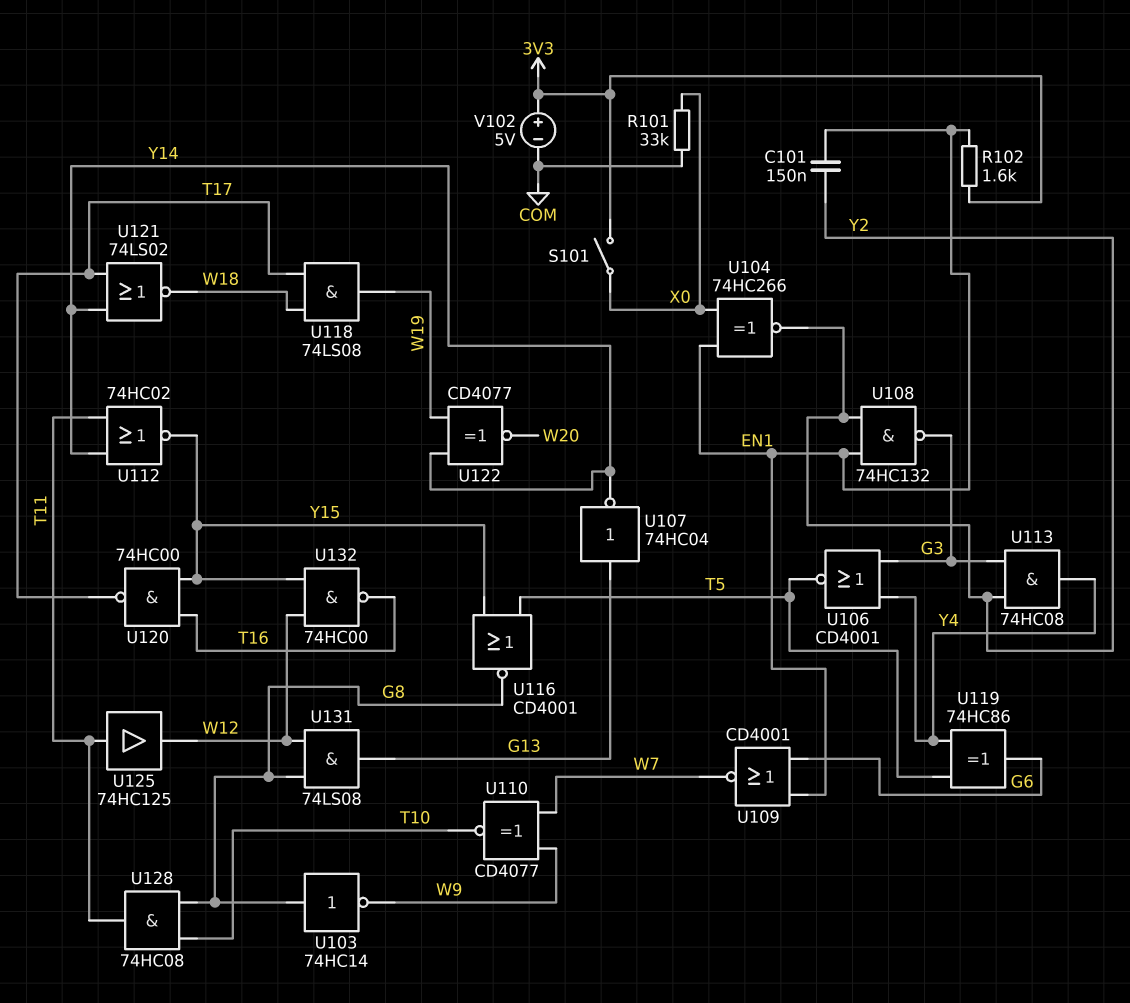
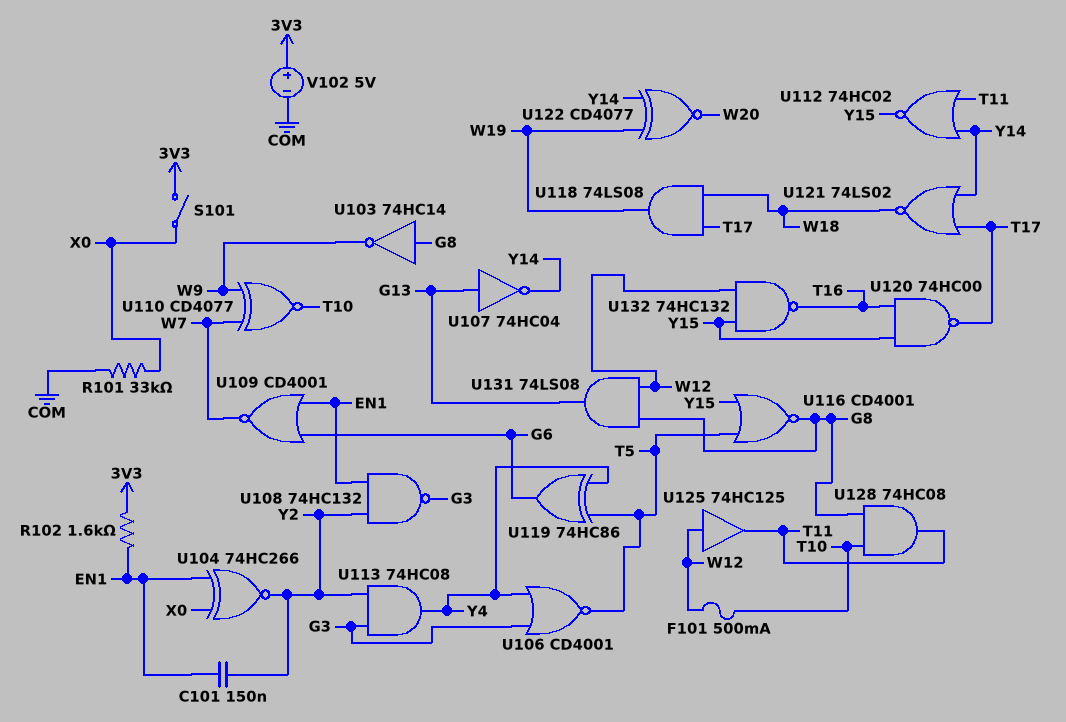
F101: none -> 500mA (T10, W12)
U125: buffer 74HC125 (in T11, out W12) -> buffer 74HC125 (in W12, out T11)
U132: NAND 74HC00 (in W12, in Y15, out T16) -> NAND 74HC132 (in W12, in Y15, out T16)

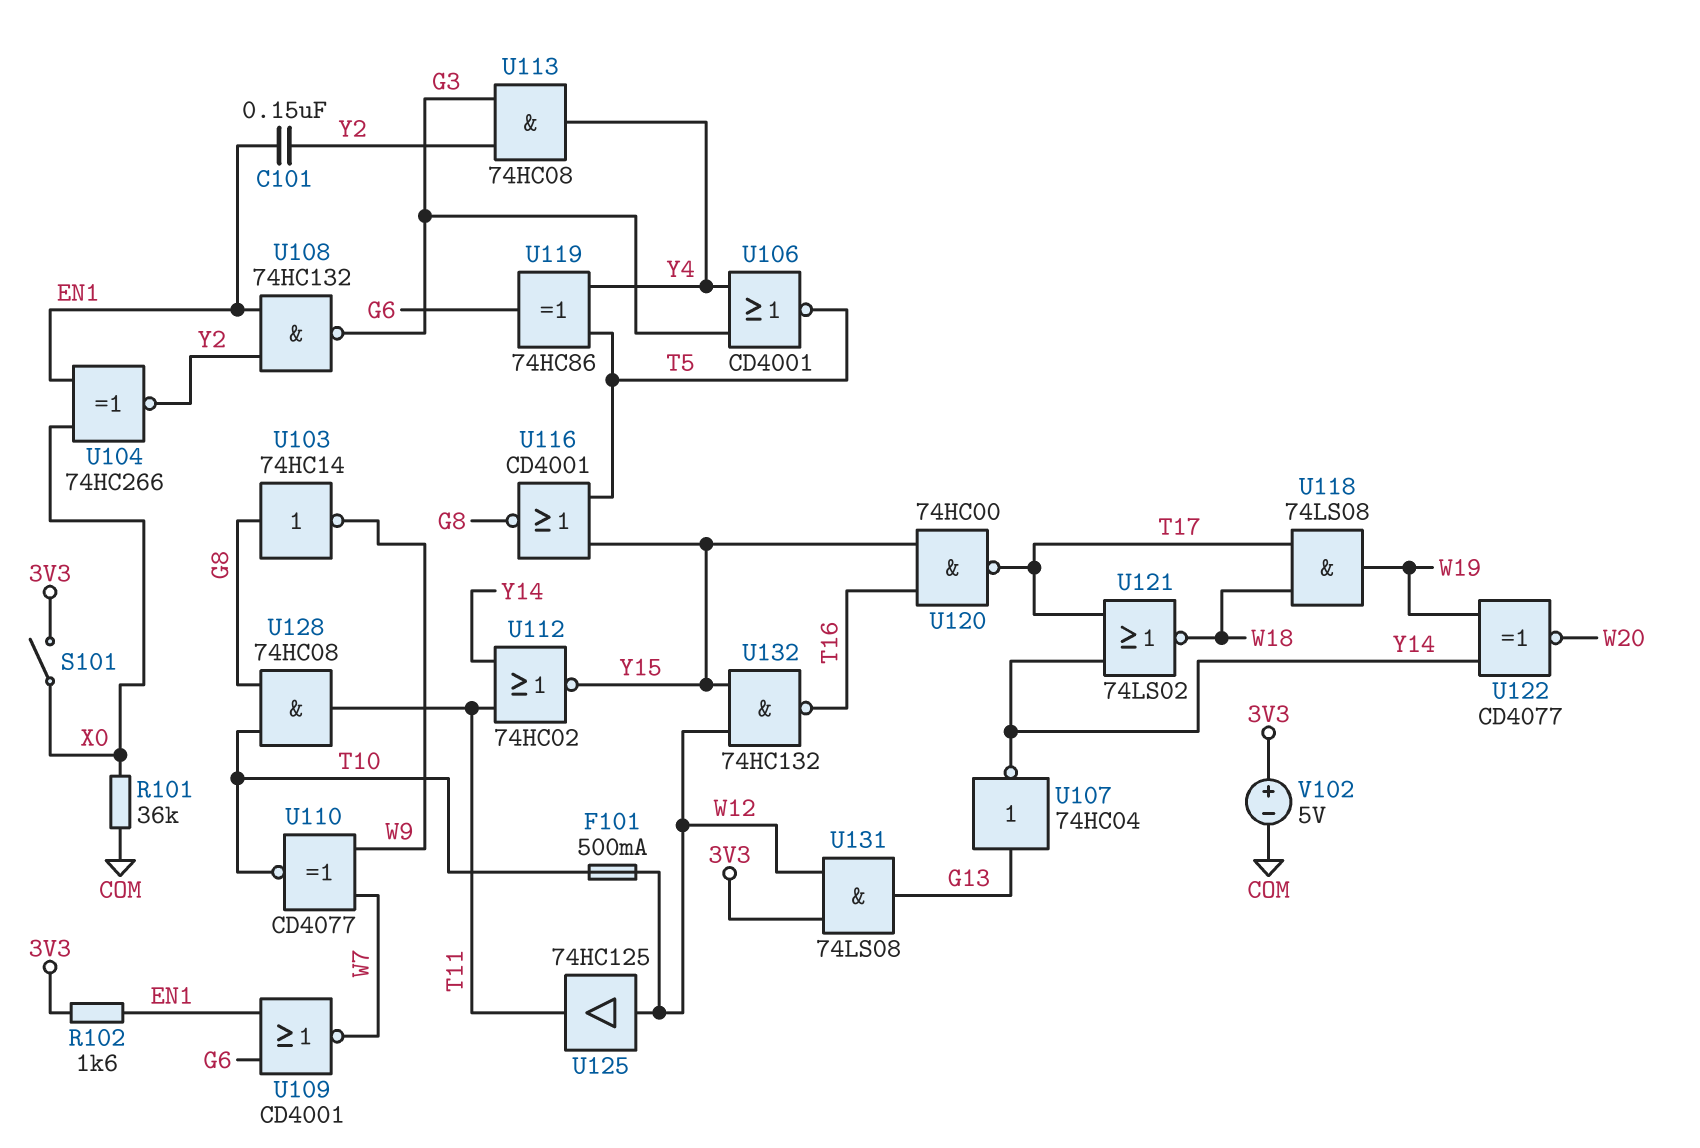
R101: 33k (COM, X0) -> 36k (COM, X0)
U131: AND 74LS08 (in G8, in W12, out G13) -> AND 74LS08 (in 3V3, in W12, out G13)

